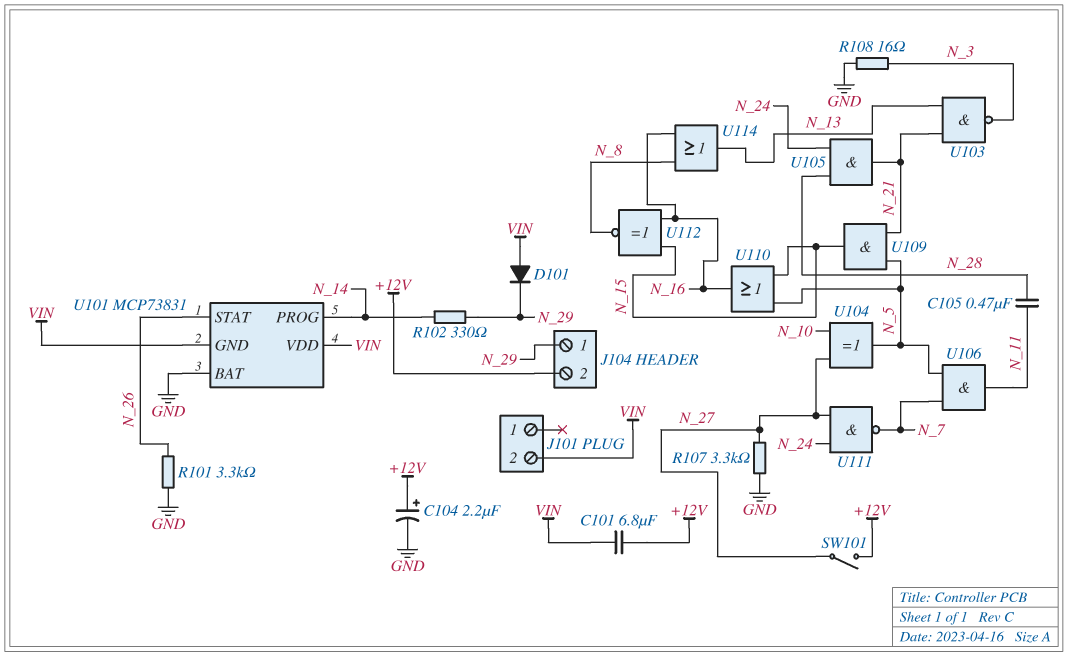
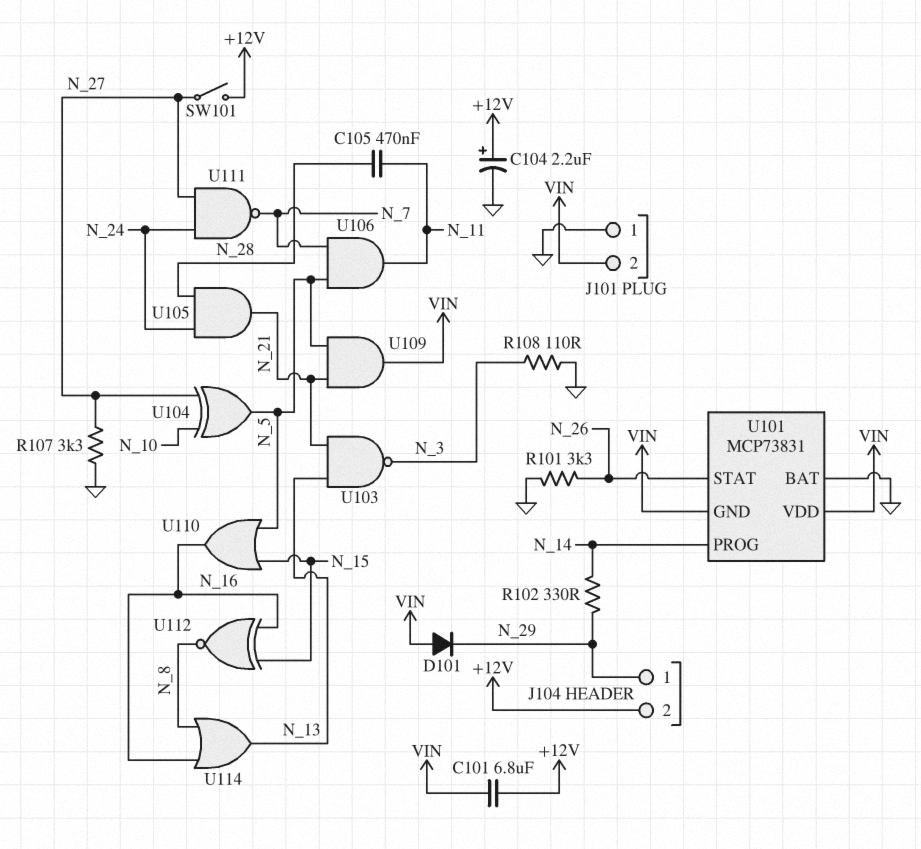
J101 pin 1: none -> GND
R108: 16 (GND, N_3) -> 110 (GND, N_3)
U109: AND (in N_5, in N_21, out N_15) -> AND (in N_5, in N_21, out VIN)

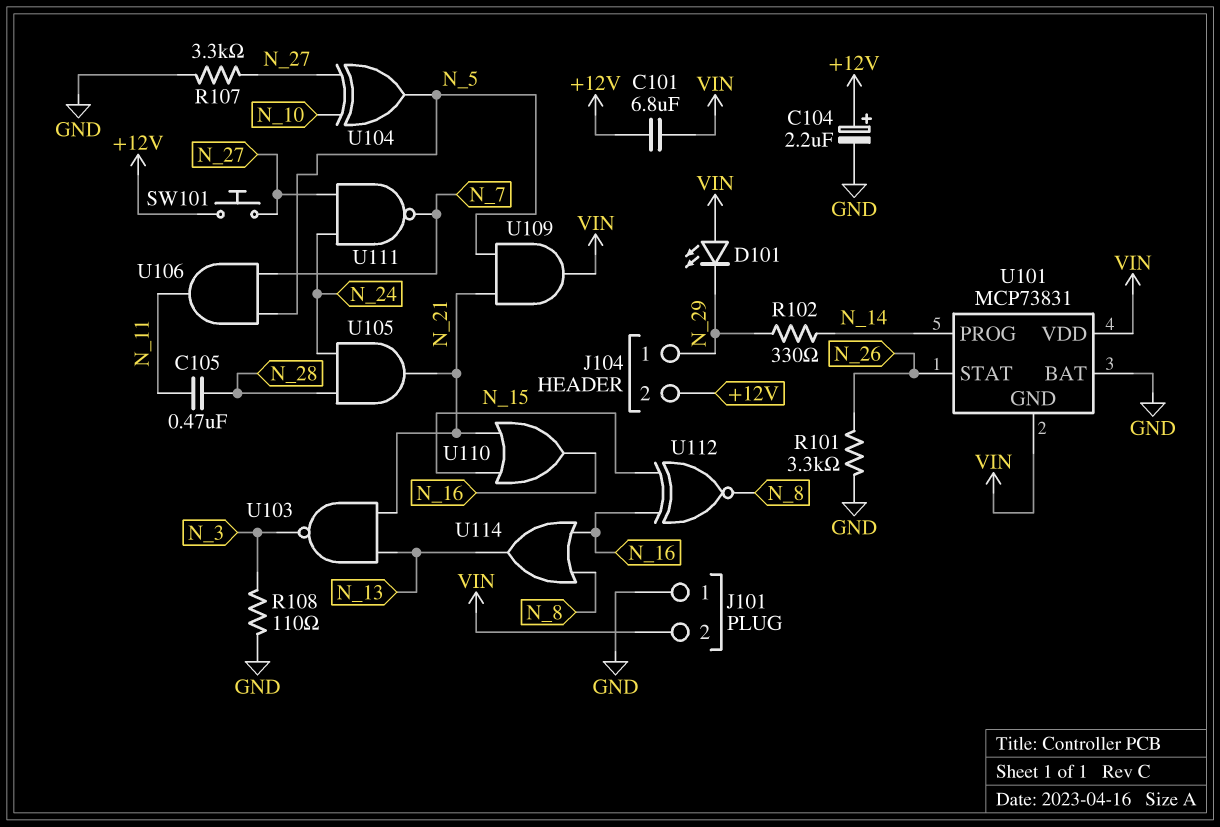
D101: diode (A VIN, K N_29) -> LED (A VIN, K N_29)
SW101: switch (+12V, N_27) -> button (+12V, N_27)
U110: OR (in N_5, in N_15, out N_16) -> OR (in N_15, in N_21, out N_16)

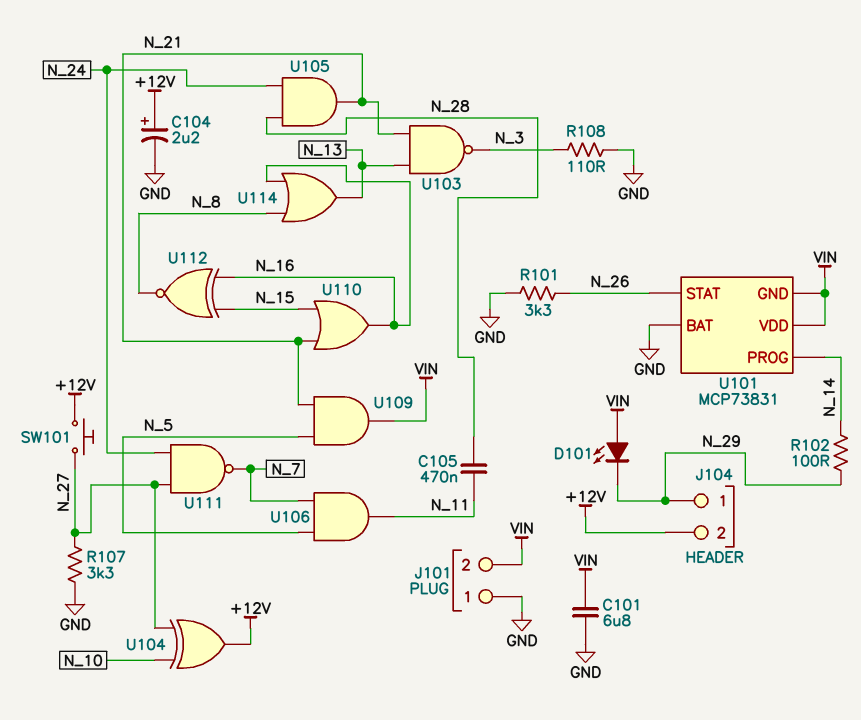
C101: 6.8uF (+12V, VIN) -> 6.8uF (GND, VIN)
R102: 330 (N_14, N_29) -> 100 (N_14, N_29)
U104: XOR (in N_10, in N_27, out N_5) -> XOR (in N_10, in N_27, out +12V)

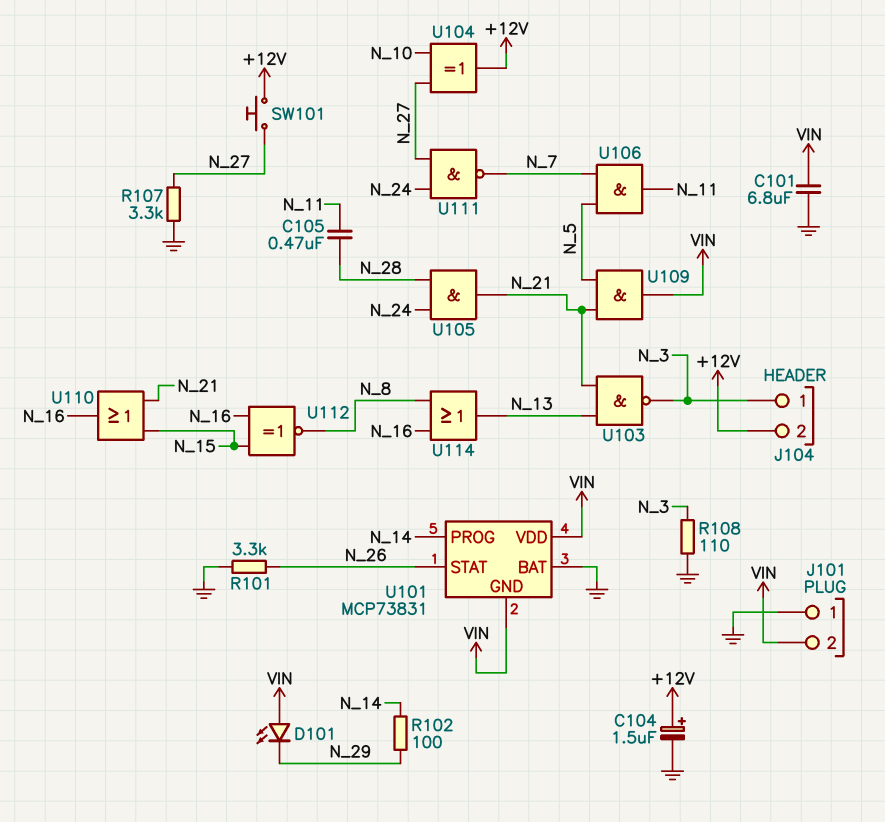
C104: 2.2uF (plus +12V, minus GND) -> 1.5uF (plus +12V, minus GND)
J104 pin 1: N_29 -> N_3

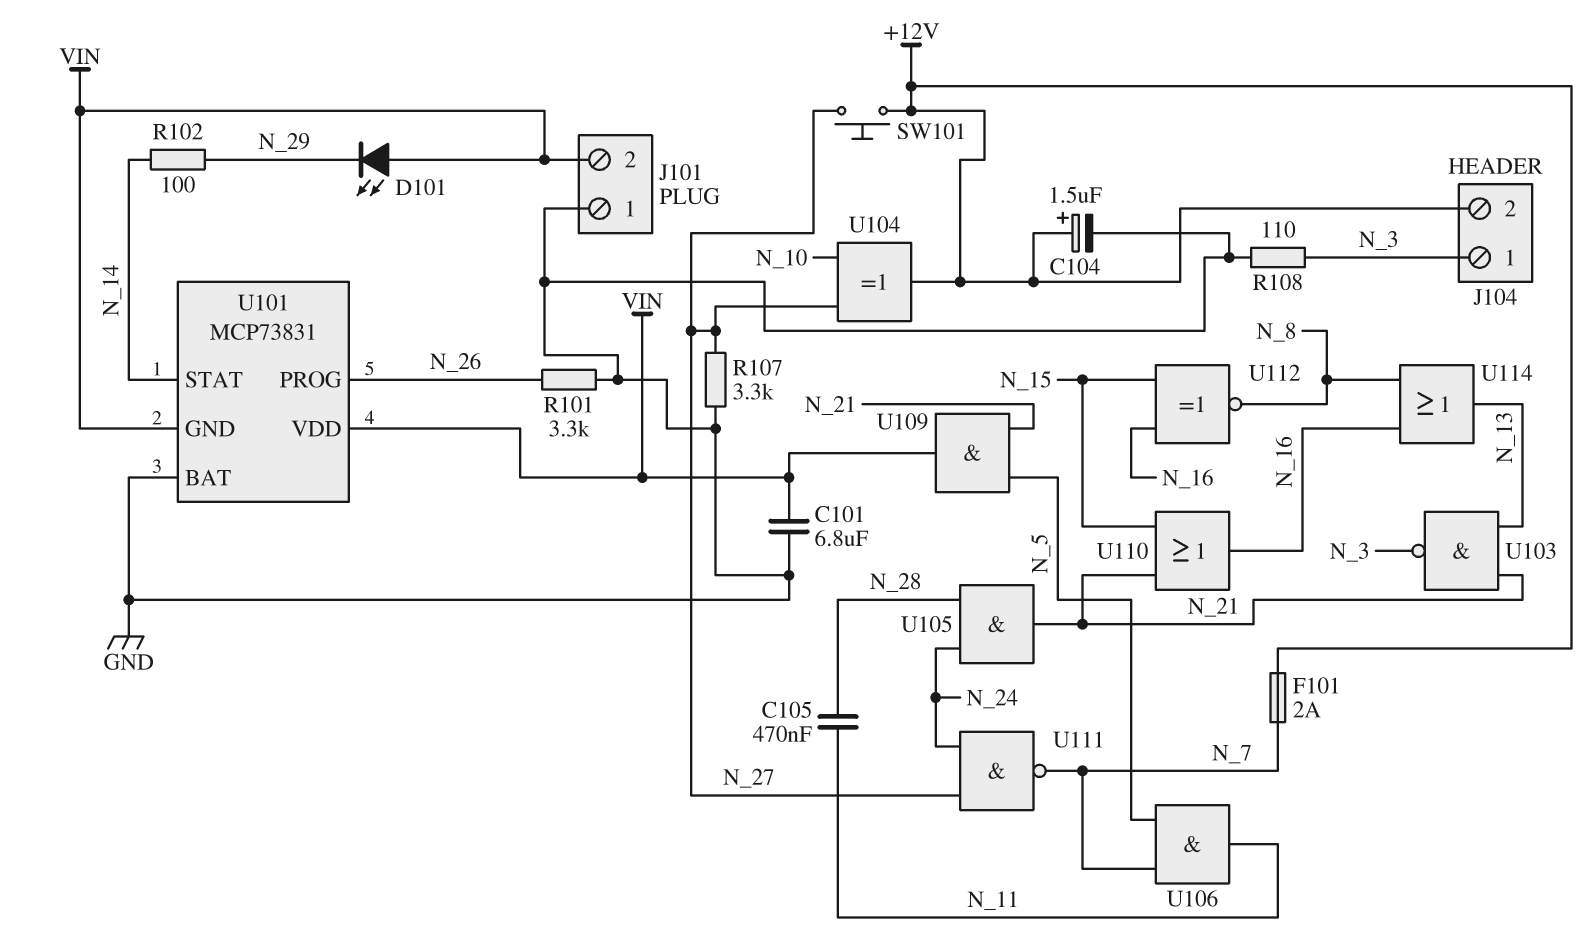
F101: none -> 2A (+12V, N_7)
U101 pin PROG: N_14 -> N_26
U101 pin STAT: N_26 -> N_14

